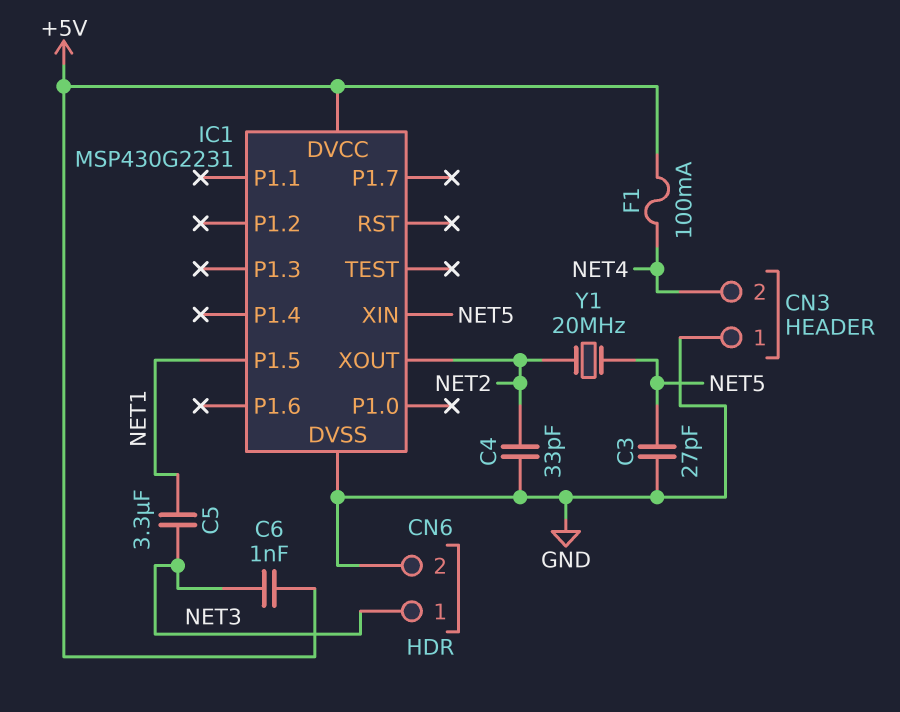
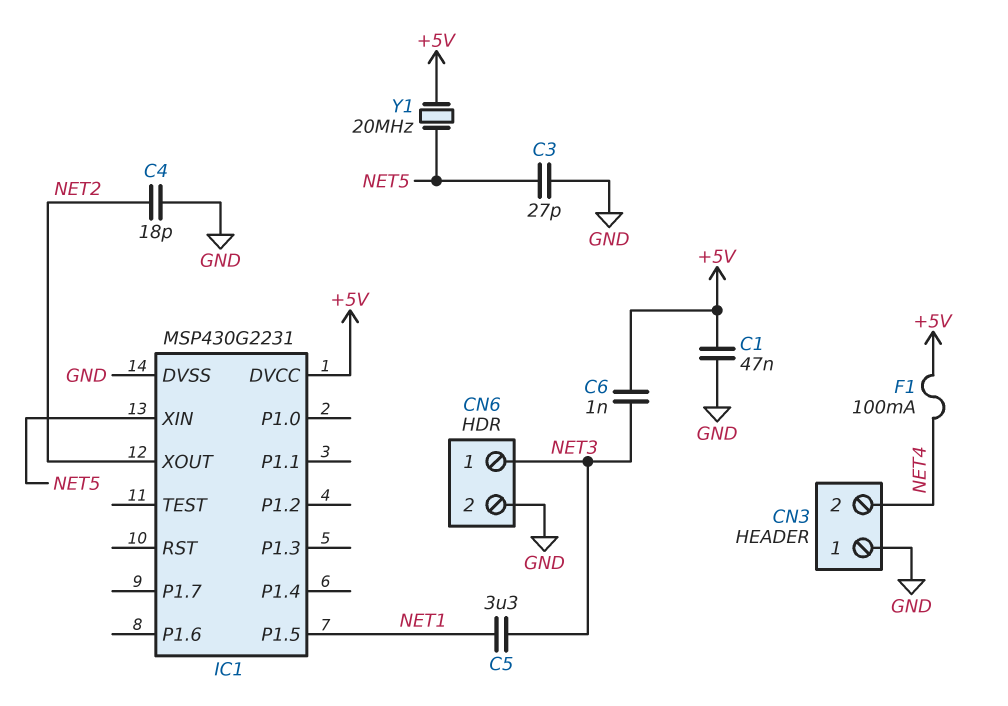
C1: none -> 47nF (+5V, GND)
C4: 33pF (GND, NET2) -> 18pF (GND, NET2)
Y1: 20MHz (NET2, NET5) -> 20MHz (+5V, NET5)

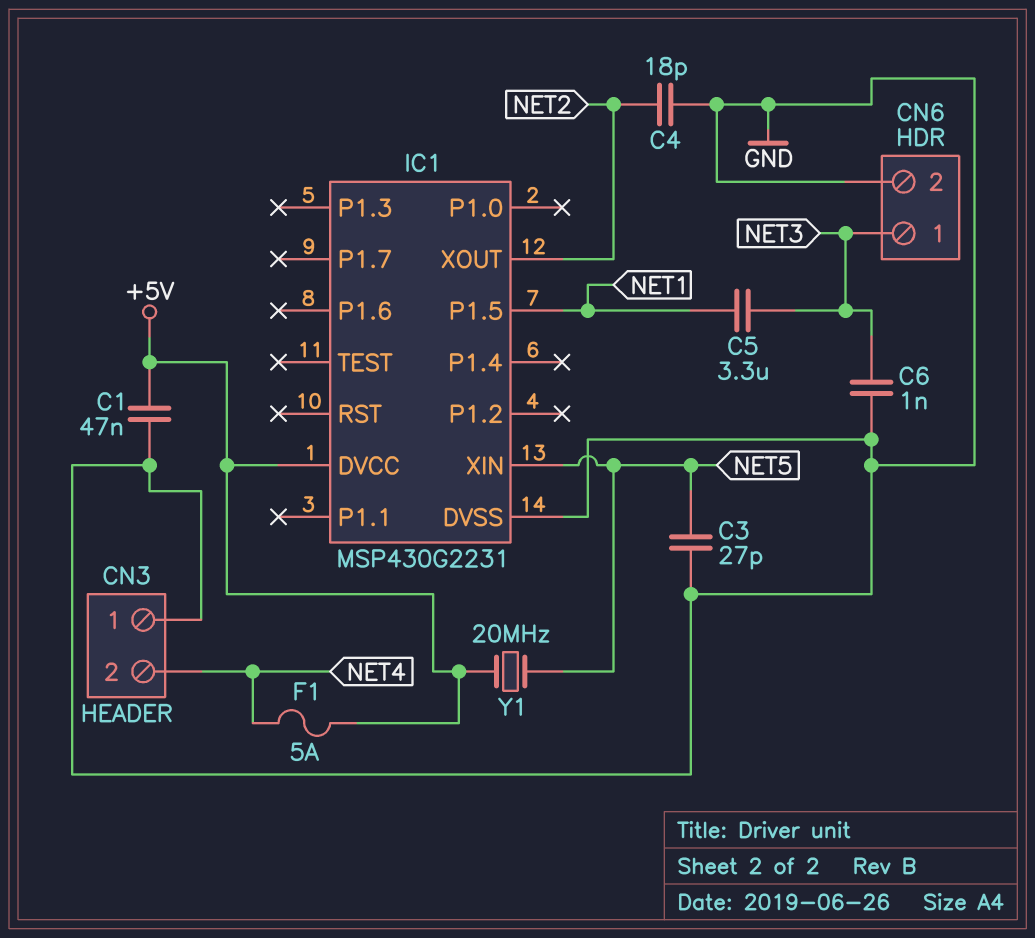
C6: 1nF (+5V, NET3) -> 1nF (GND, NET3)
F1: 100mA (+5V, NET4) -> 5A (+5V, NET4)

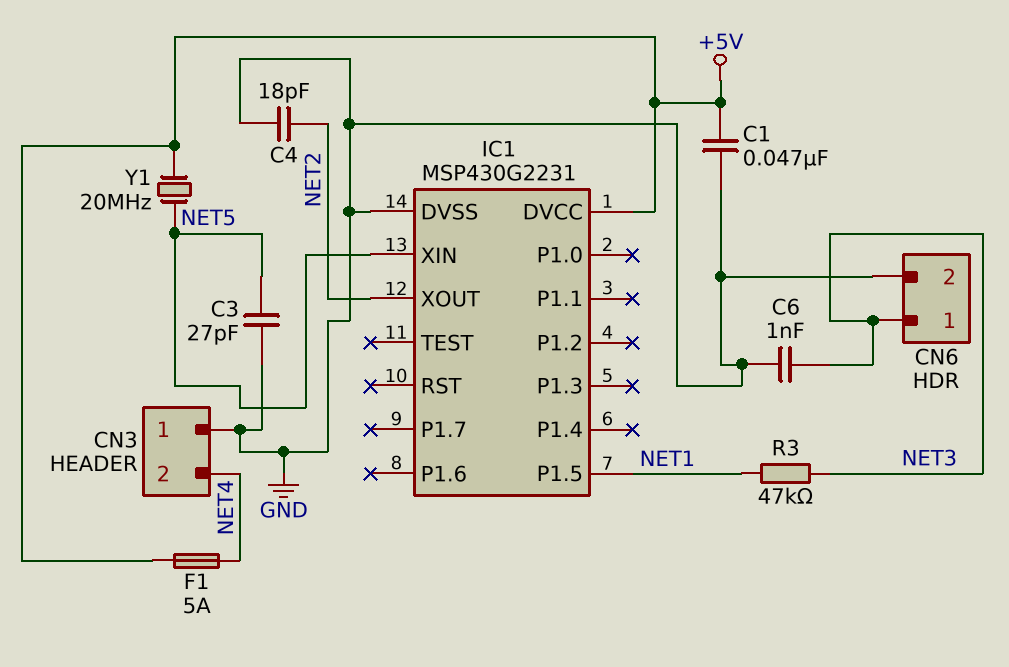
C5: 3.3uF (NET1, NET3) -> none
R3: none -> 47k (NET1, NET3)

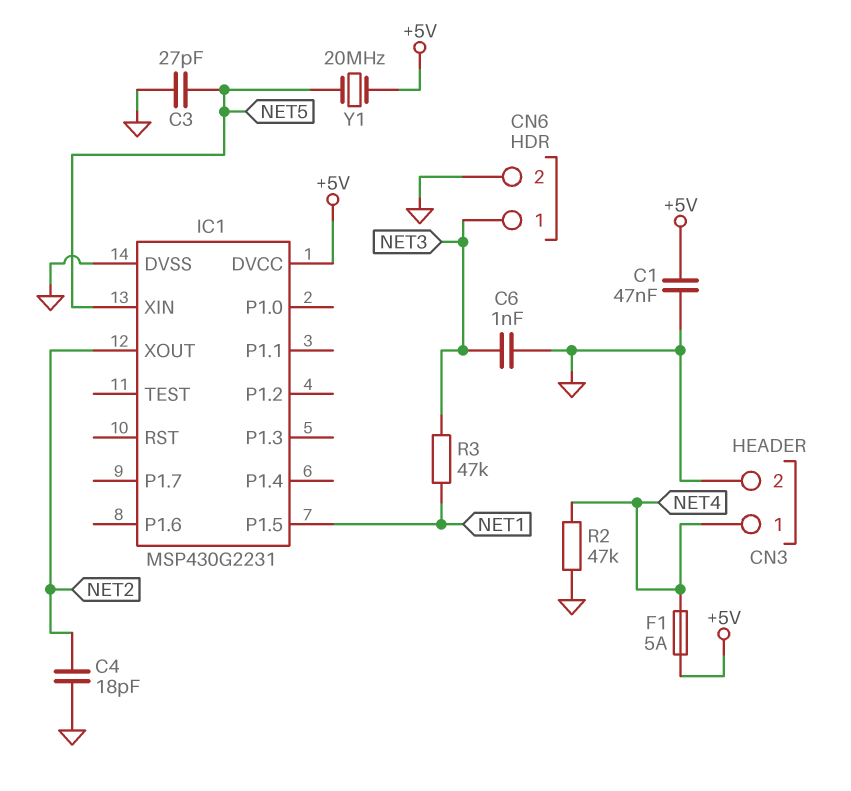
CN3 pin 1: GND -> NET4
CN3 pin 2: NET4 -> GND
R2: none -> 47k (GND, NET4)

